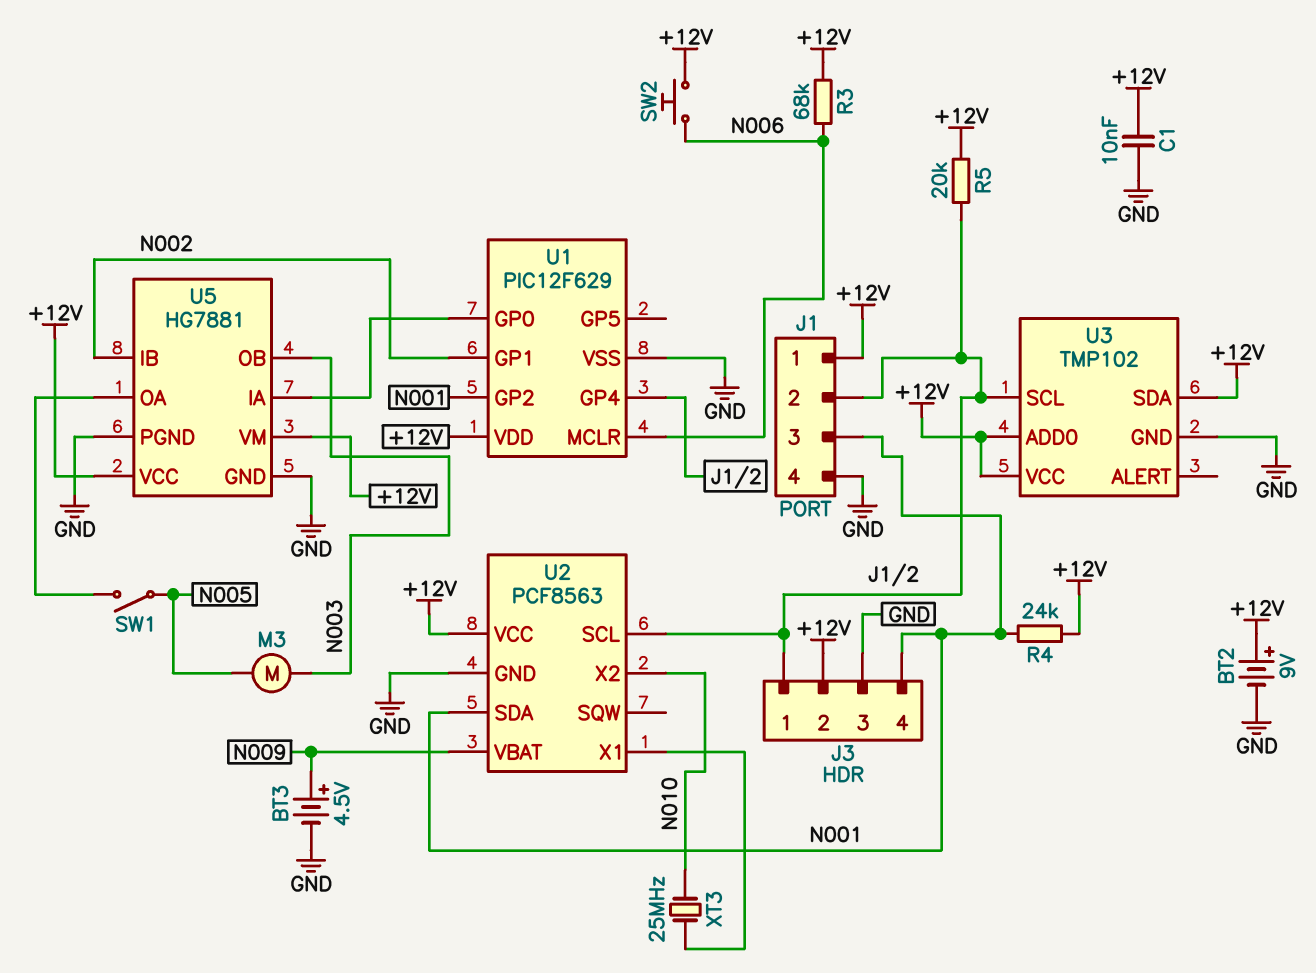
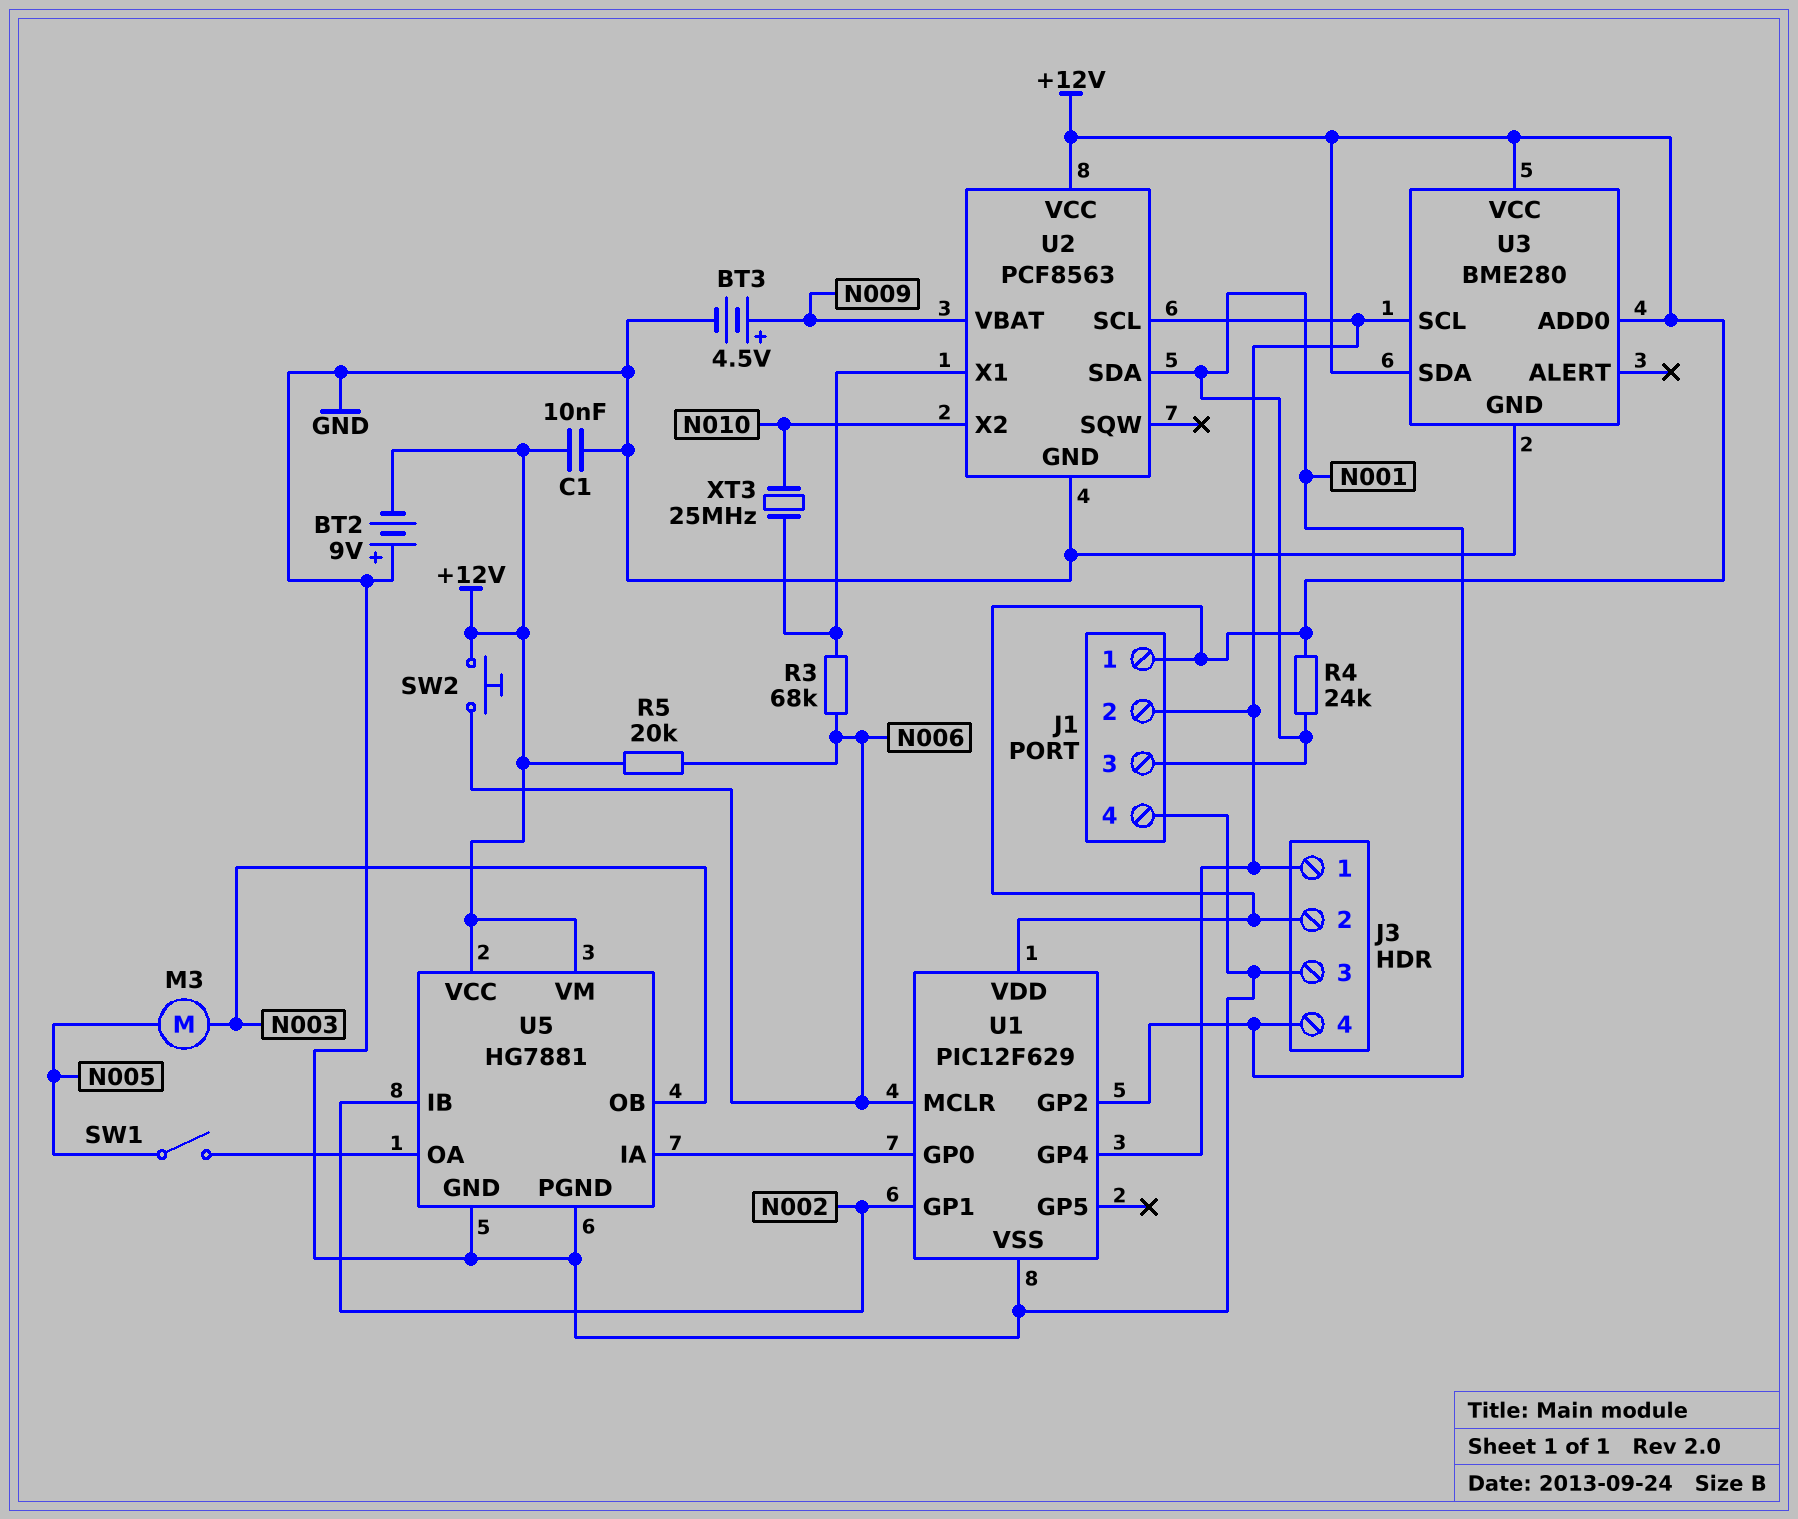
BT2: 9V (plus +12V, minus GND) -> 9V (plus GND, minus +12V)
R3: 68k (+12V, N006) -> 68k (N006, U2/X1)
R5: 20k (+12V, J1/2) -> 20k (+12V, N006)
U3: TMP102 -> BME280

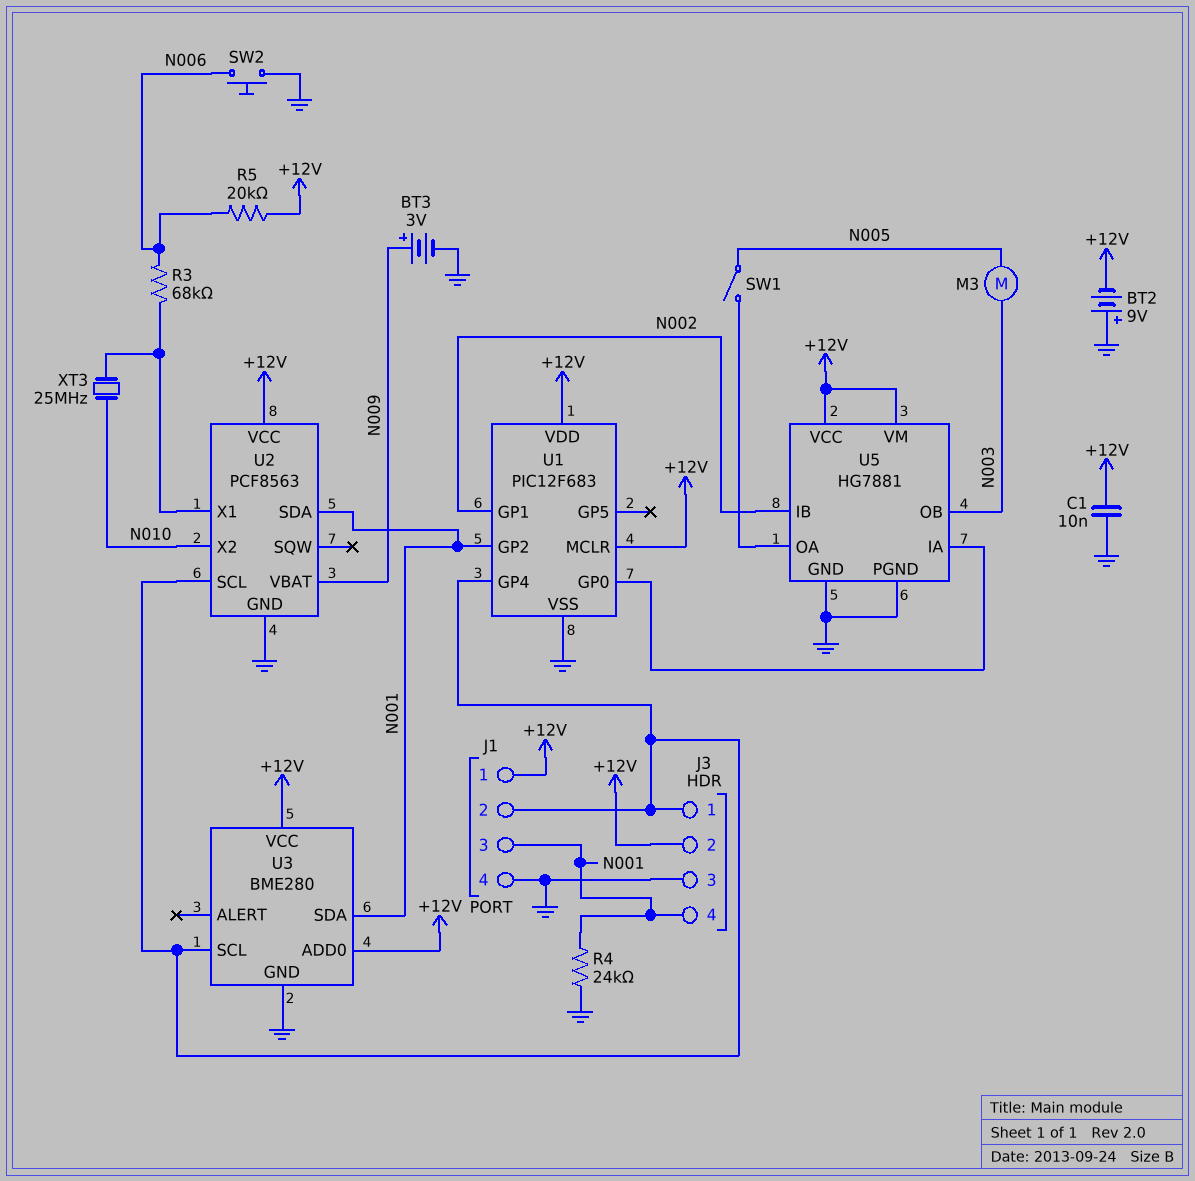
BT3: 4.5V (plus N009, minus GND) -> 3V (plus N009, minus GND)
R4: 24k (+12V, N001) -> 24k (GND, N001)
SW2: button (+12V, N006) -> button (GND, N006)
U1: PIC12F629 -> PIC12F683
U1 pin MCLR: N006 -> +12V
U3 pin SDA: +12V -> N001

